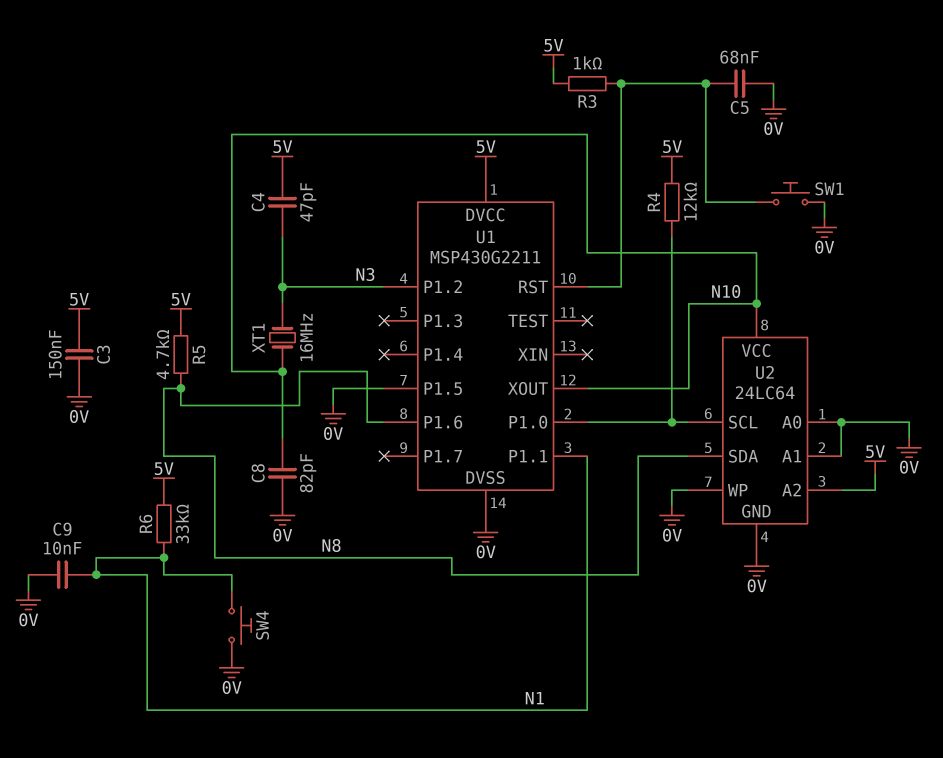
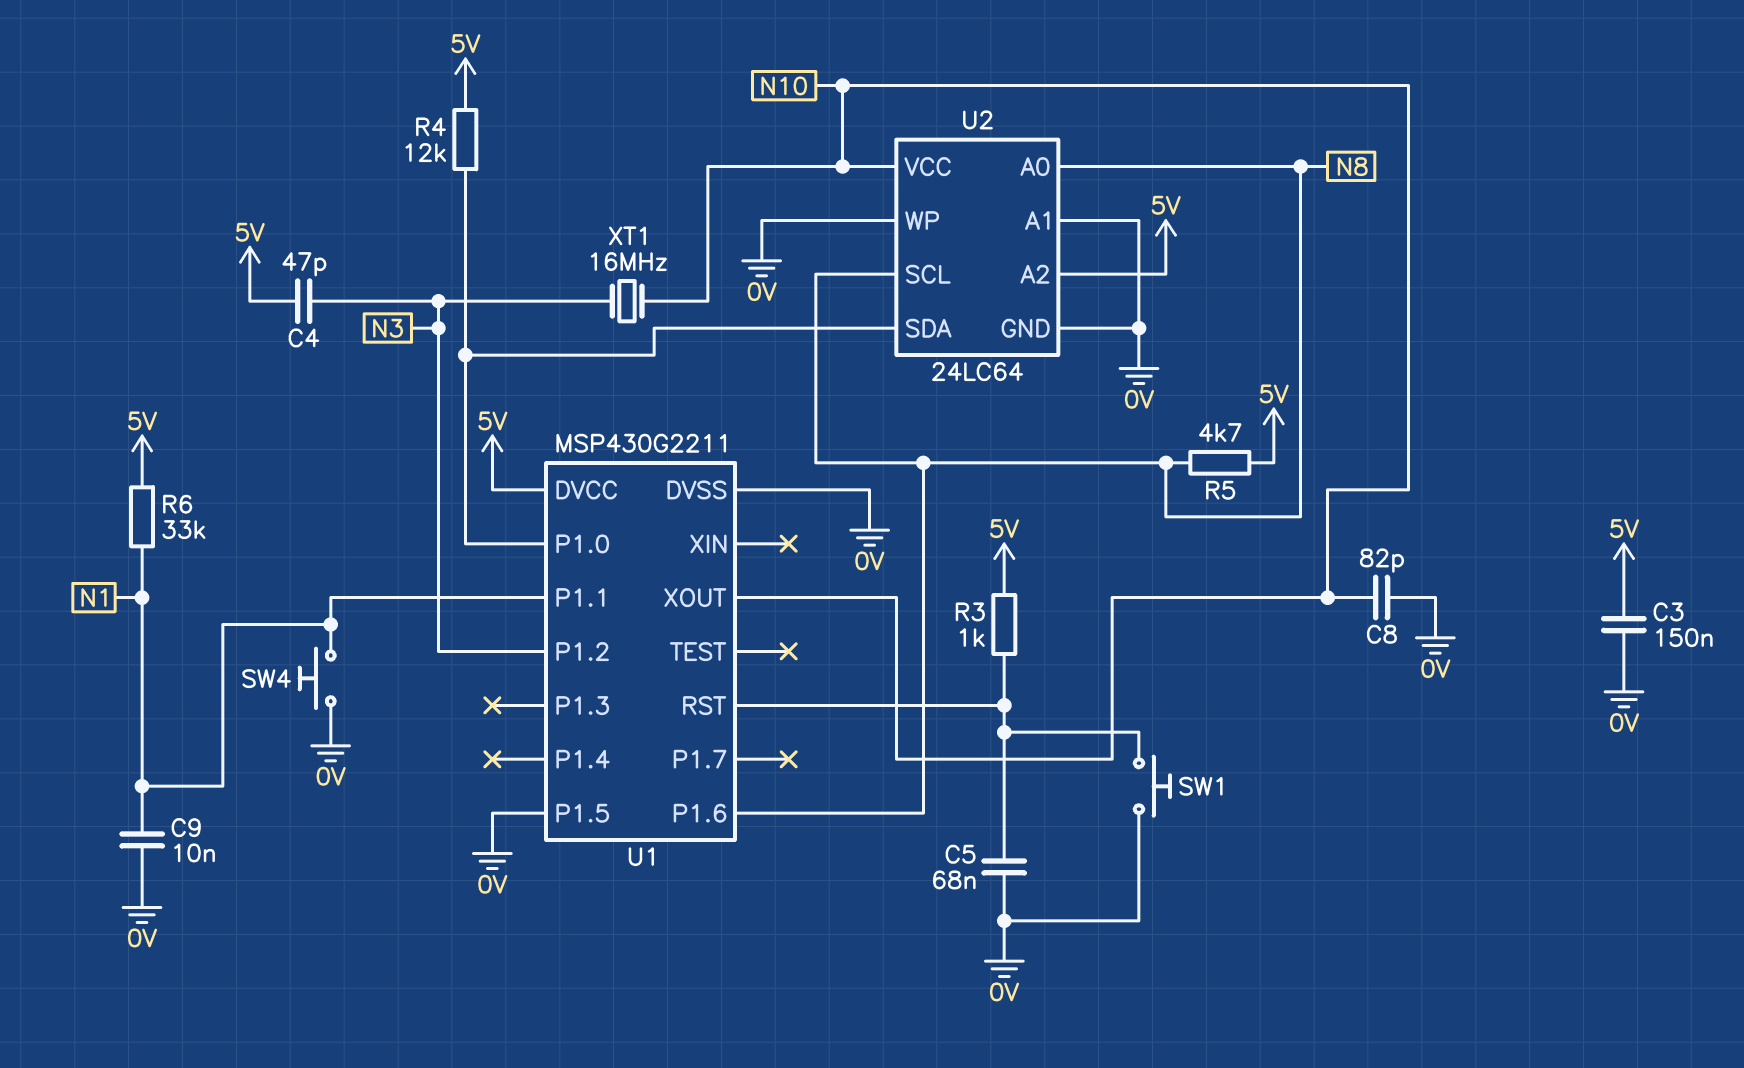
U2 pin A0: 0V -> N8
U2 pin SCL: U1/P1.0 -> N8
U2 pin SDA: N8 -> U1/P1.0

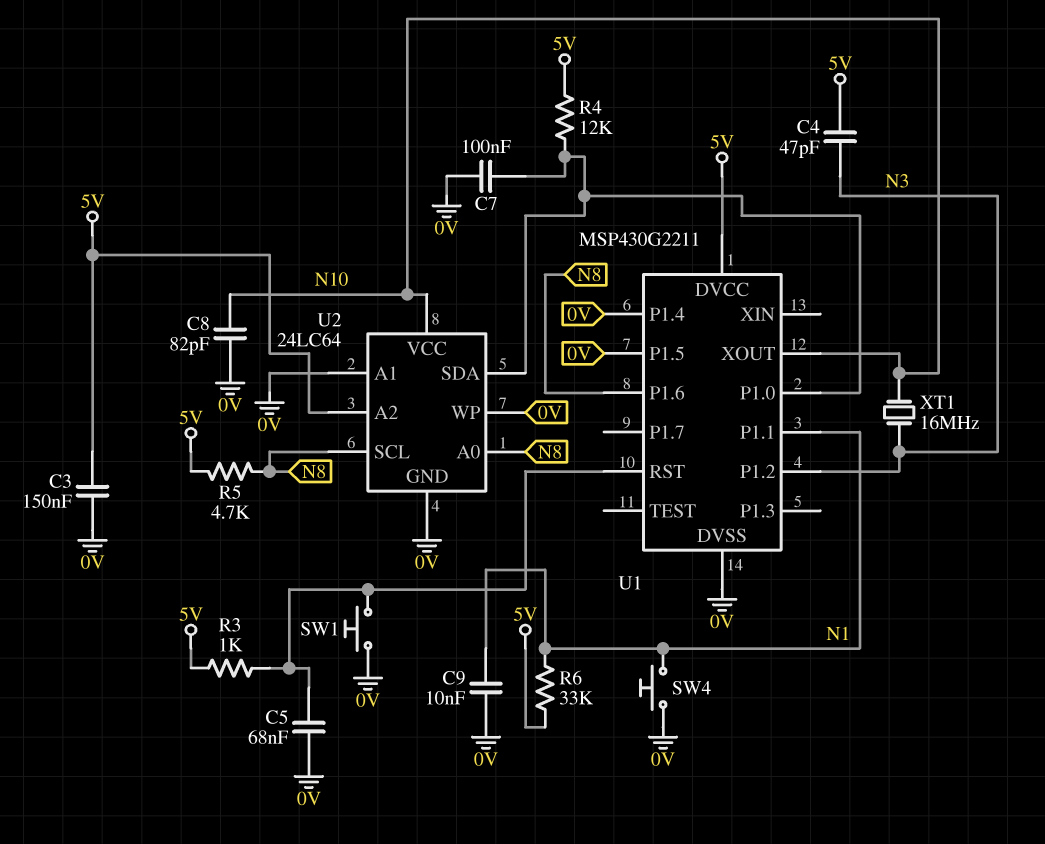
C7: none -> 100nF (0V, U1/P1.0)
U1 pin P1.4: none -> 0V

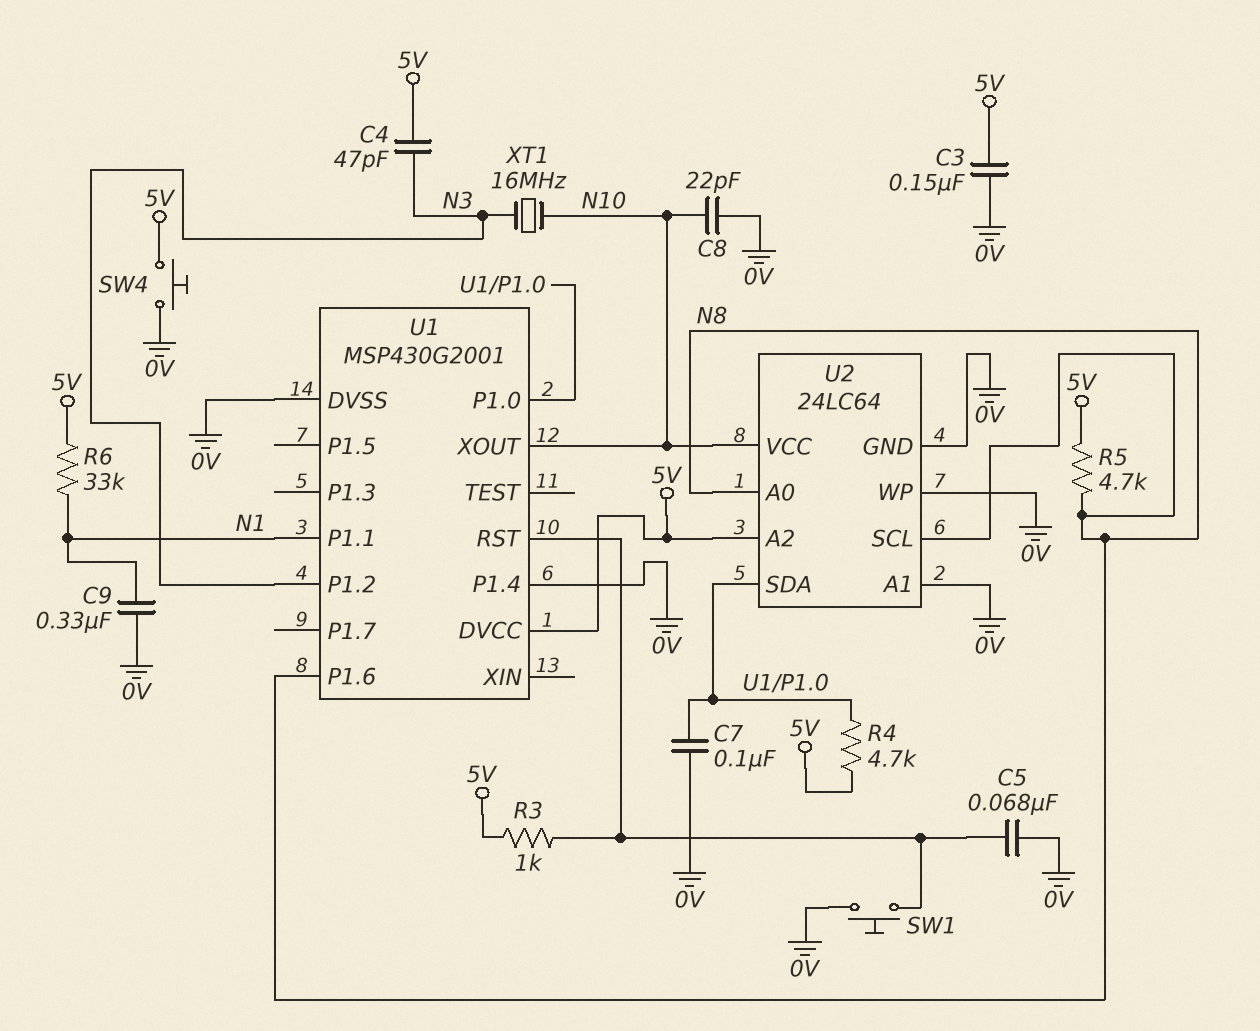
C8: 82pF (0V, N10) -> 22pF (0V, N10)
C9: 10nF (0V, N1) -> 330nF (0V, N1)
R4: 12k (5V, U1/P1.0) -> 4.7k (5V, U1/P1.0)
SW4: button (0V, N1) -> button (0V, 5V)
U1: MSP430G2211 -> MSP430G2001
U1 pin P1.5: 0V -> none

